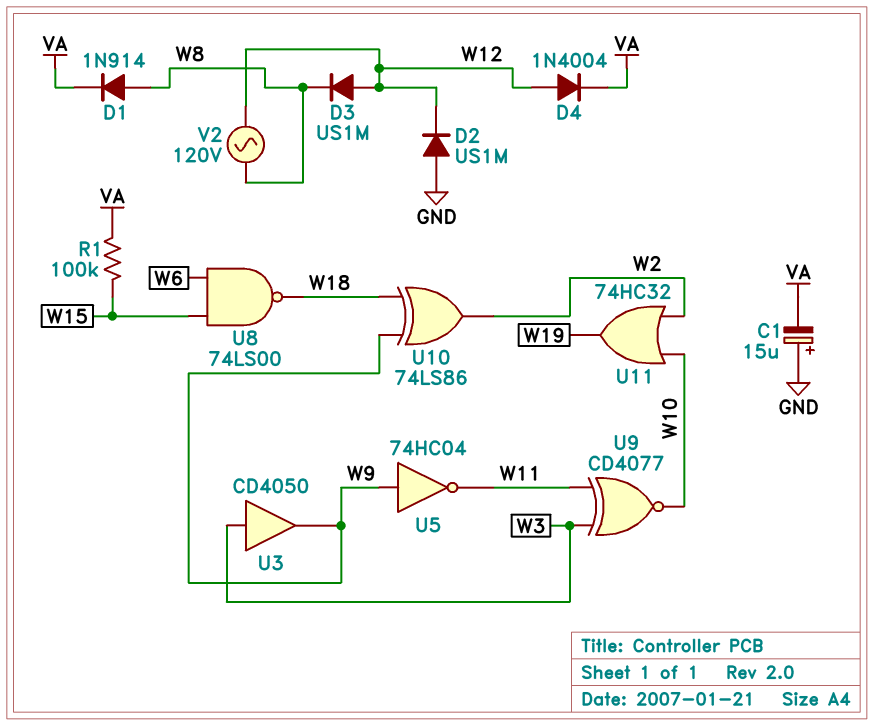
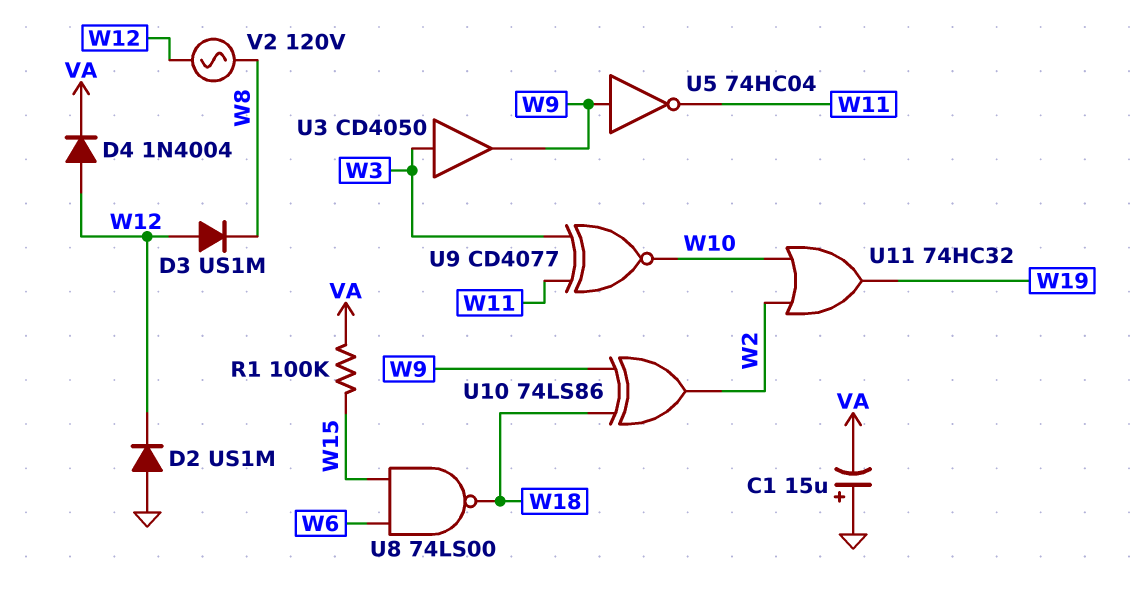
D1: diode 1N914 (A W8, K VA) -> none

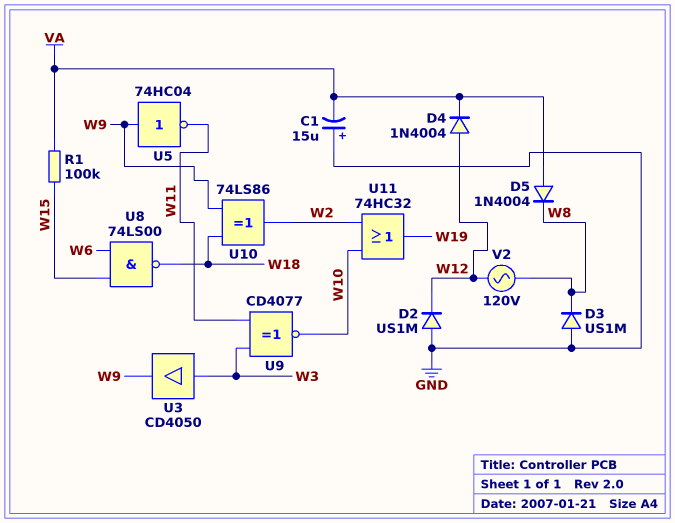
D3: diode US1M (A W12, K W8) -> diode US1M (A GND, K W8)
D5: none -> diode 1N4004 (A VA, K W8)

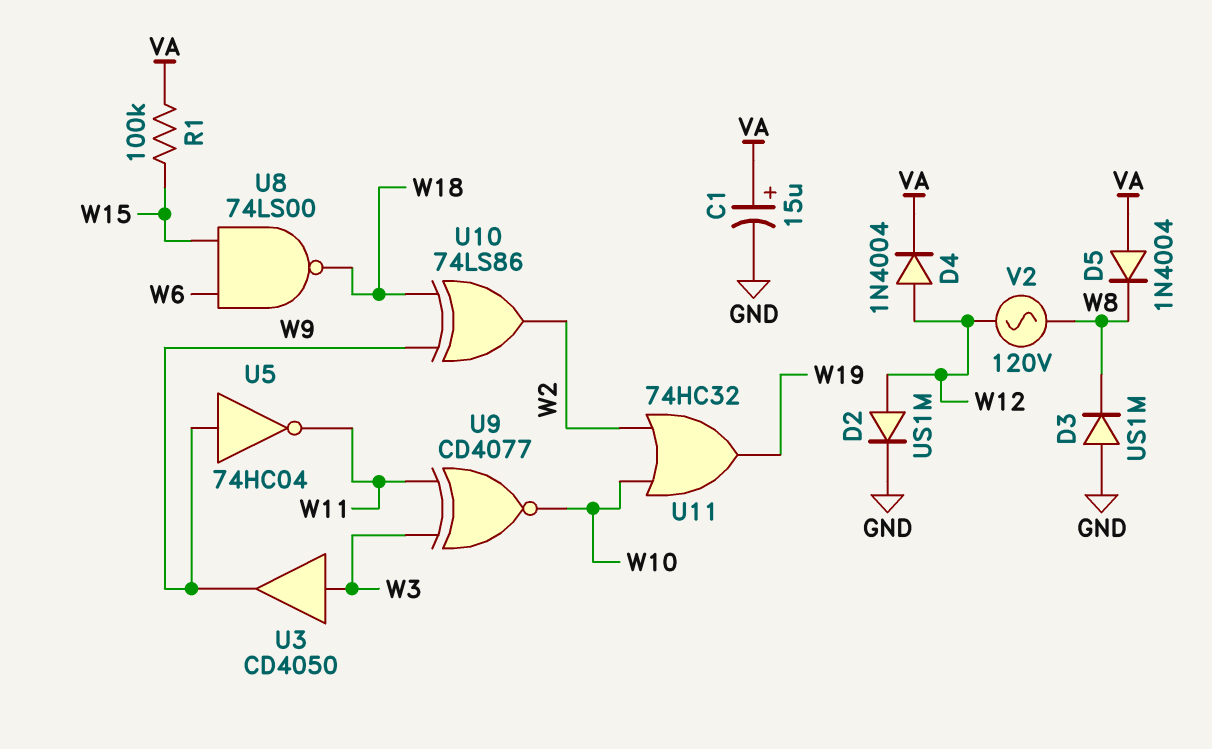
C1: 15uF (plus GND, minus VA) -> 15uF (plus VA, minus GND)
D2: diode US1M (A GND, K W12) -> diode US1M (A W12, K GND)

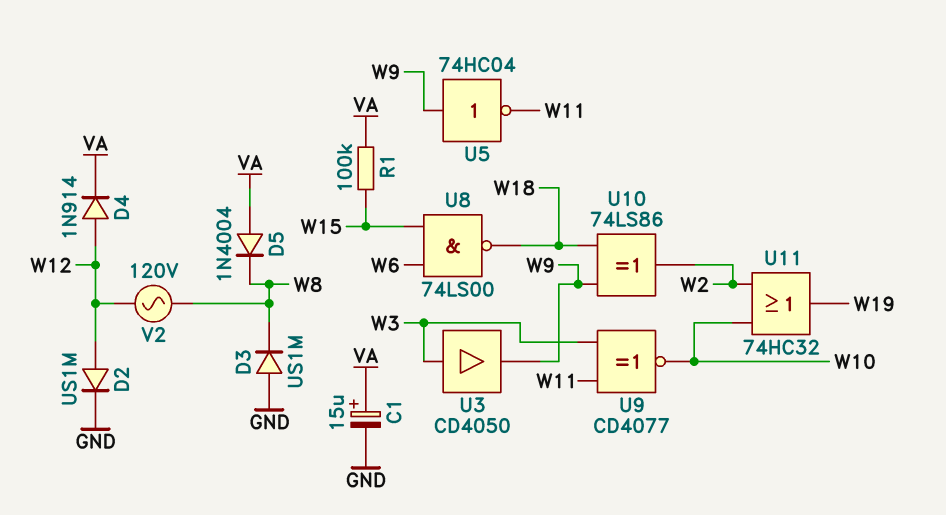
D4: diode 1N4004 (A W12, K VA) -> diode 1N914 (A W12, K VA)

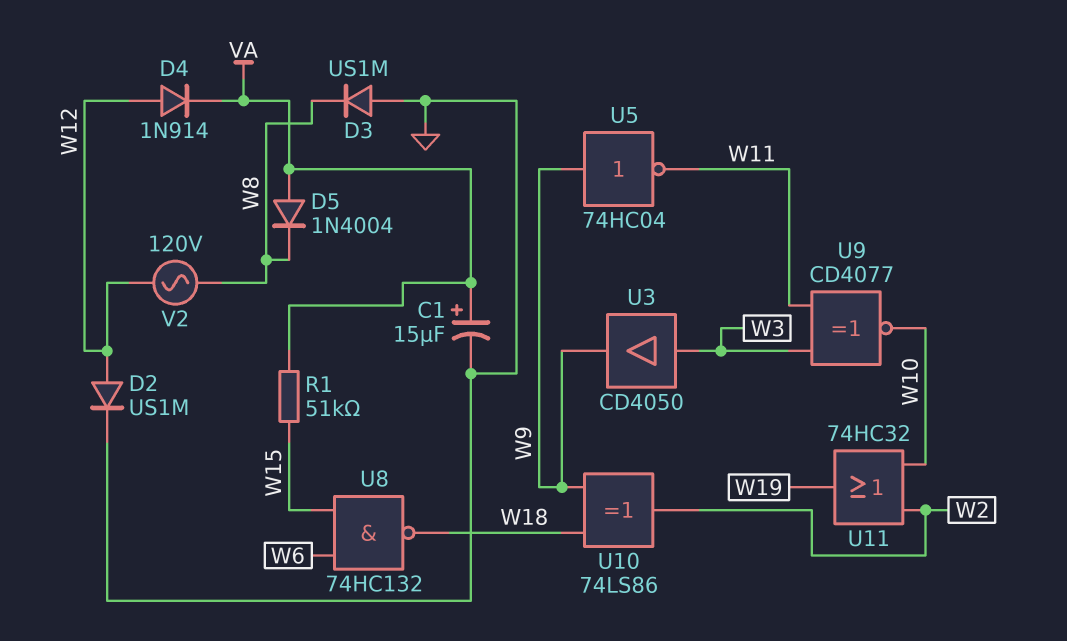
R1: 100k (VA, W15) -> 51k (VA, W15)
U8: NAND 74LS00 (in W6, in W15, out W18) -> NAND 74HC132 (in W6, in W15, out W18)

